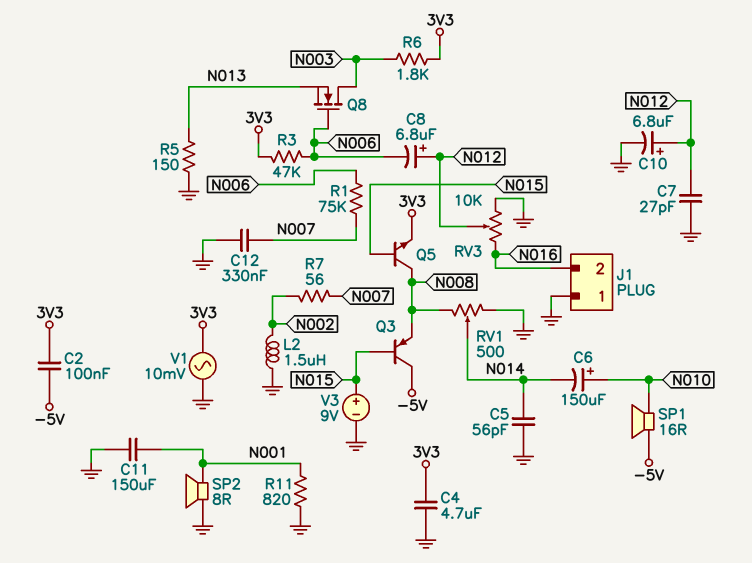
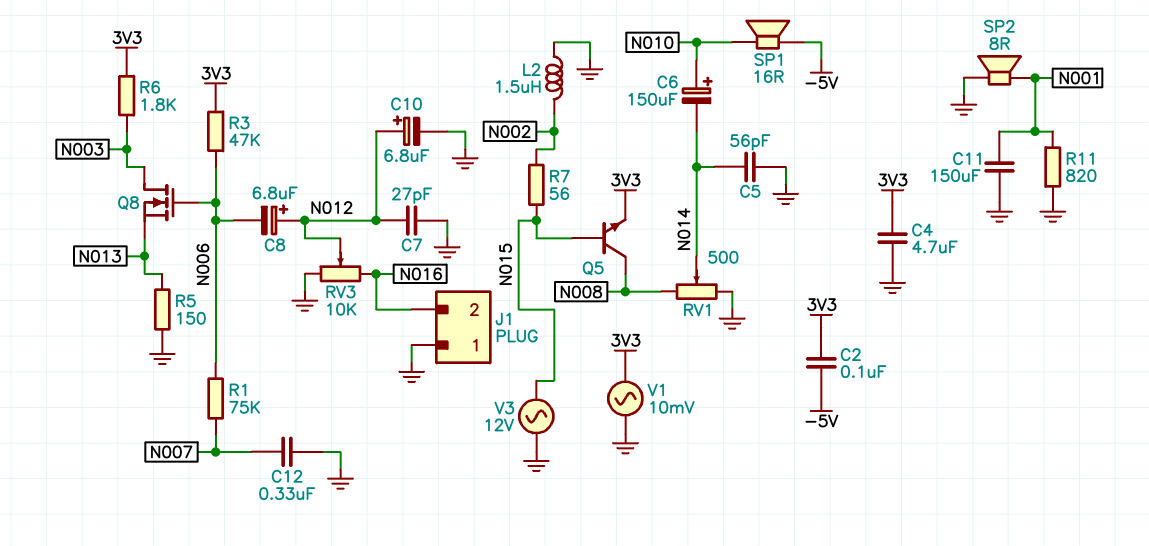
Q3: PNP (B N015, C -5V, E N008) -> none
R7: 56 (N002, N007) -> 56 (N002, N015)
V3: 9V (plus N015, minus GND) -> AC 12V (GND, N015)

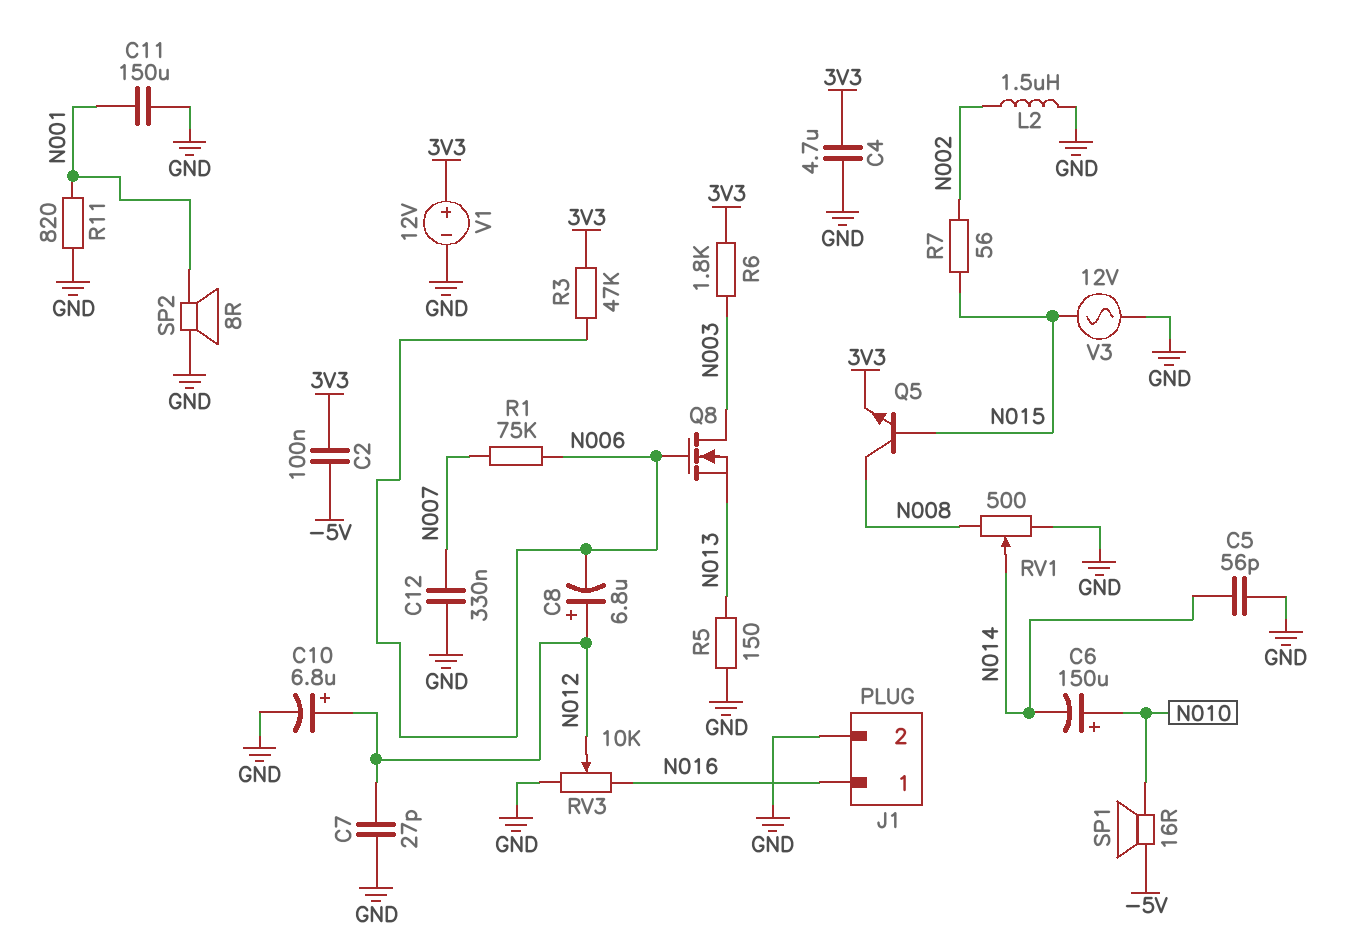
J1 pin 1: GND -> N016
J1 pin 2: N016 -> GND
V1: AC 10mV (3V3, GND) -> 12V (plus 3V3, minus GND)

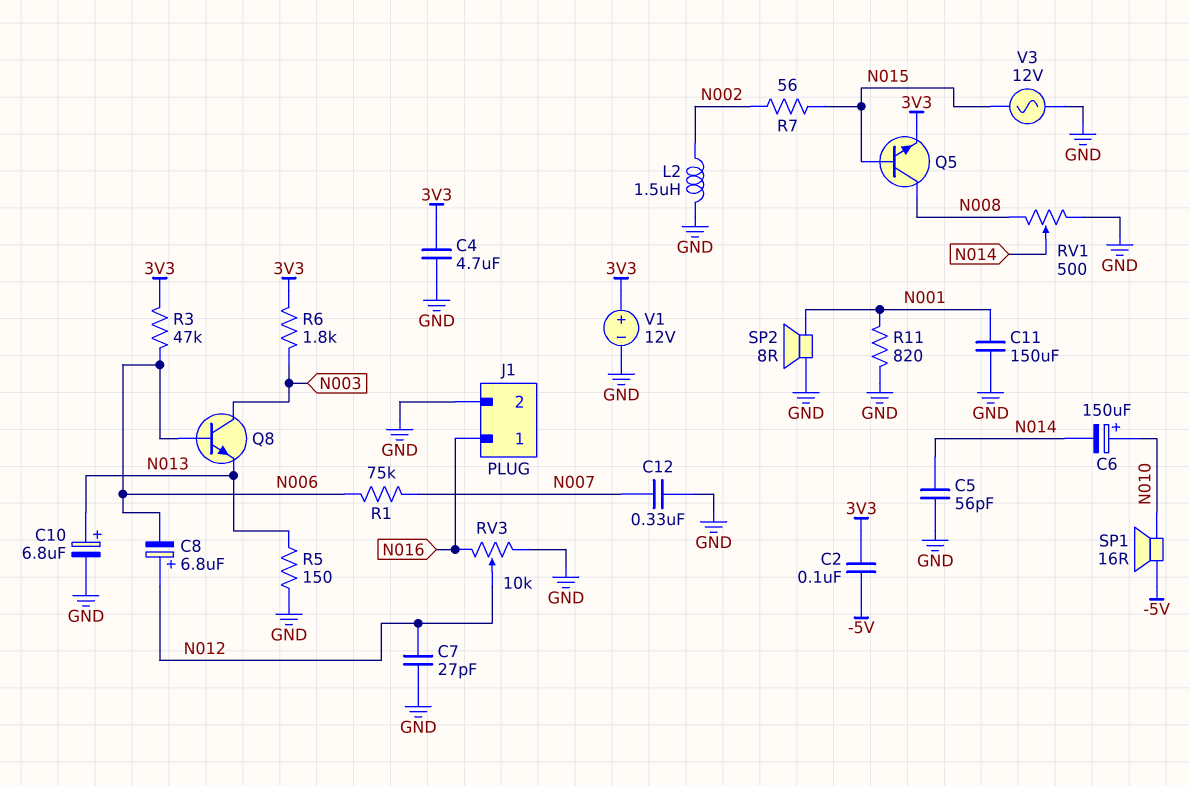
C10: 6.8uF (plus N012, minus GND) -> 6.8uF (plus N013, minus GND)
Q8: NMOS (G N006, D N003, S N013) -> NPN (B N006, C N003, E N013)

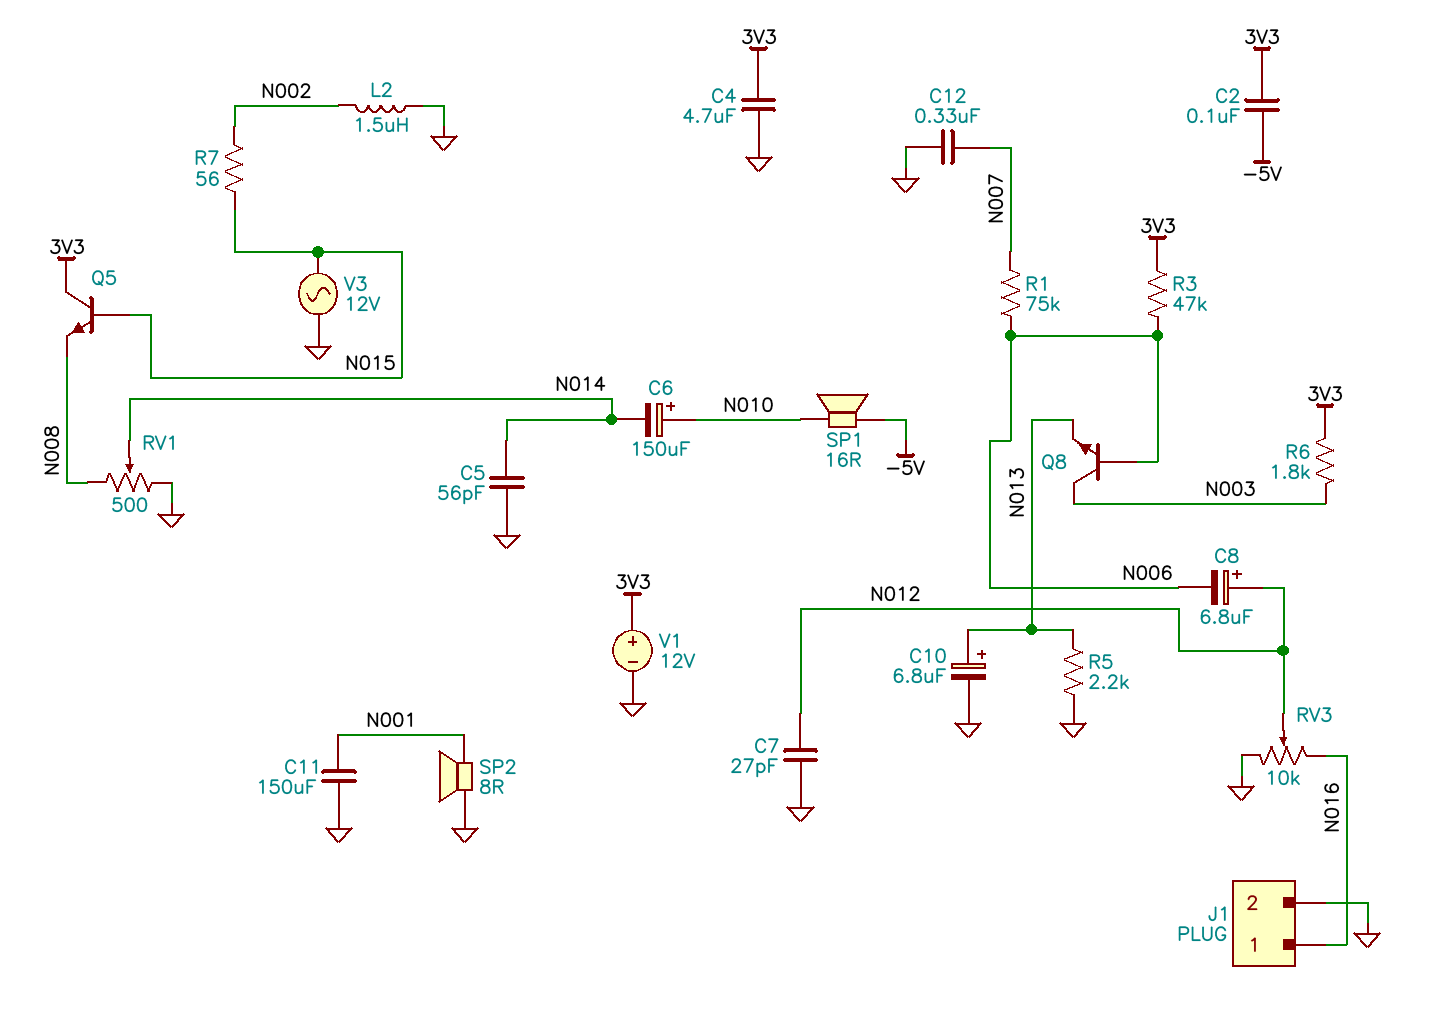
Q5: NPN (B N015, C N008, E 3V3) -> NPN (B N015, C 3V3, E N008)
R5: 150 (GND, N013) -> 2.2k (GND, N013)
R11: 820 (GND, N001) -> none

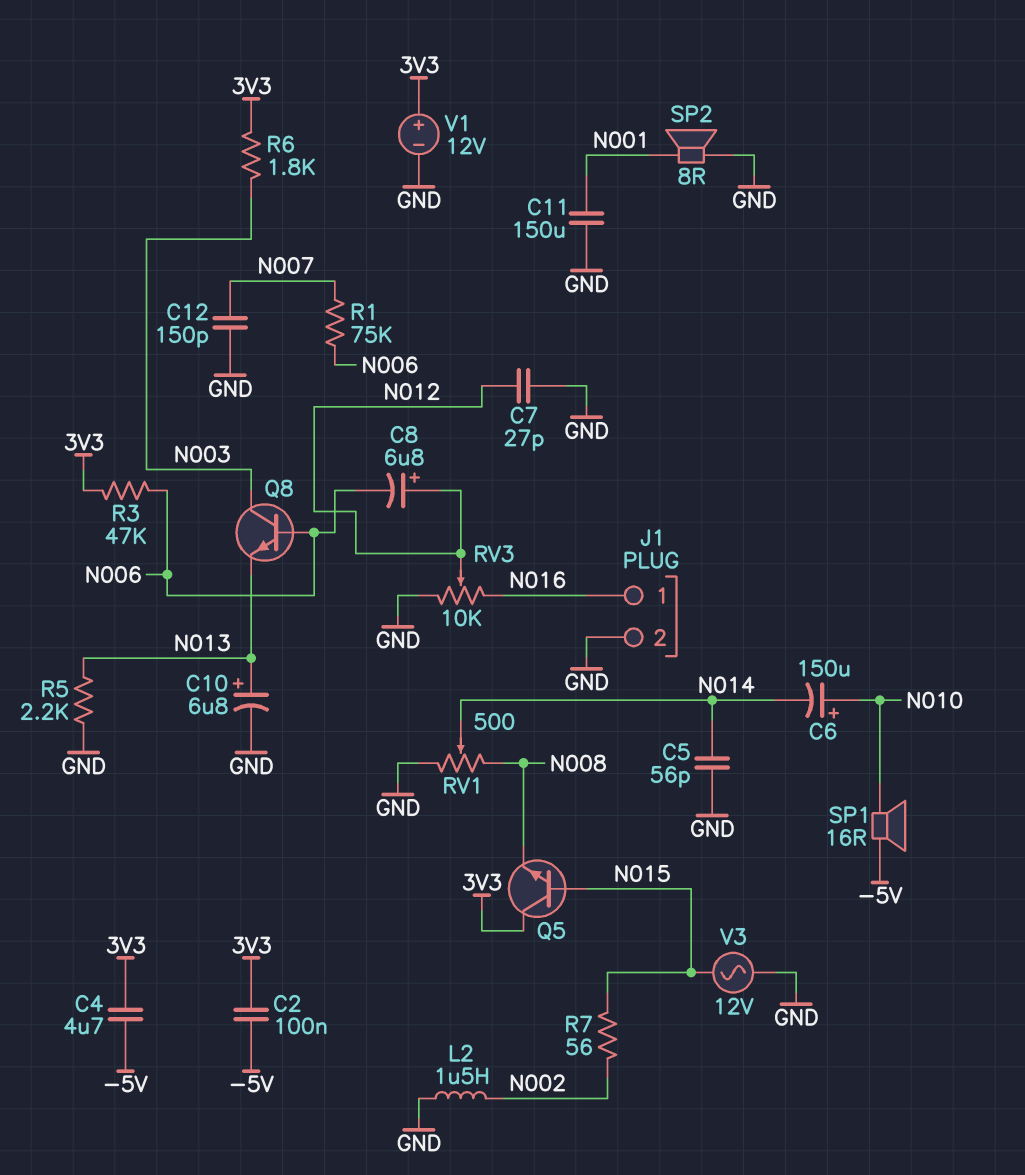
C4: 4.7uF (3V3, GND) -> 4.7uF (-5V, 3V3)
C12: 330nF (GND, N007) -> 150pF (GND, N007)

